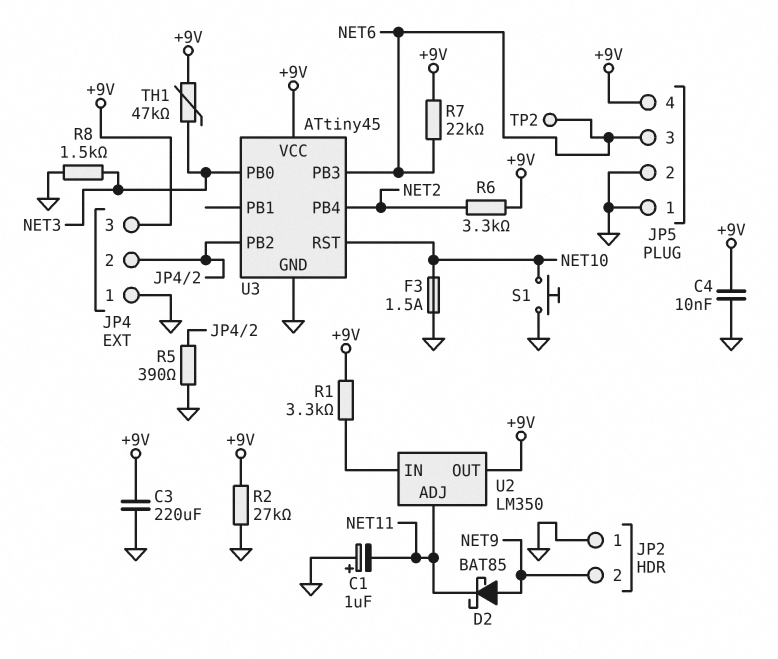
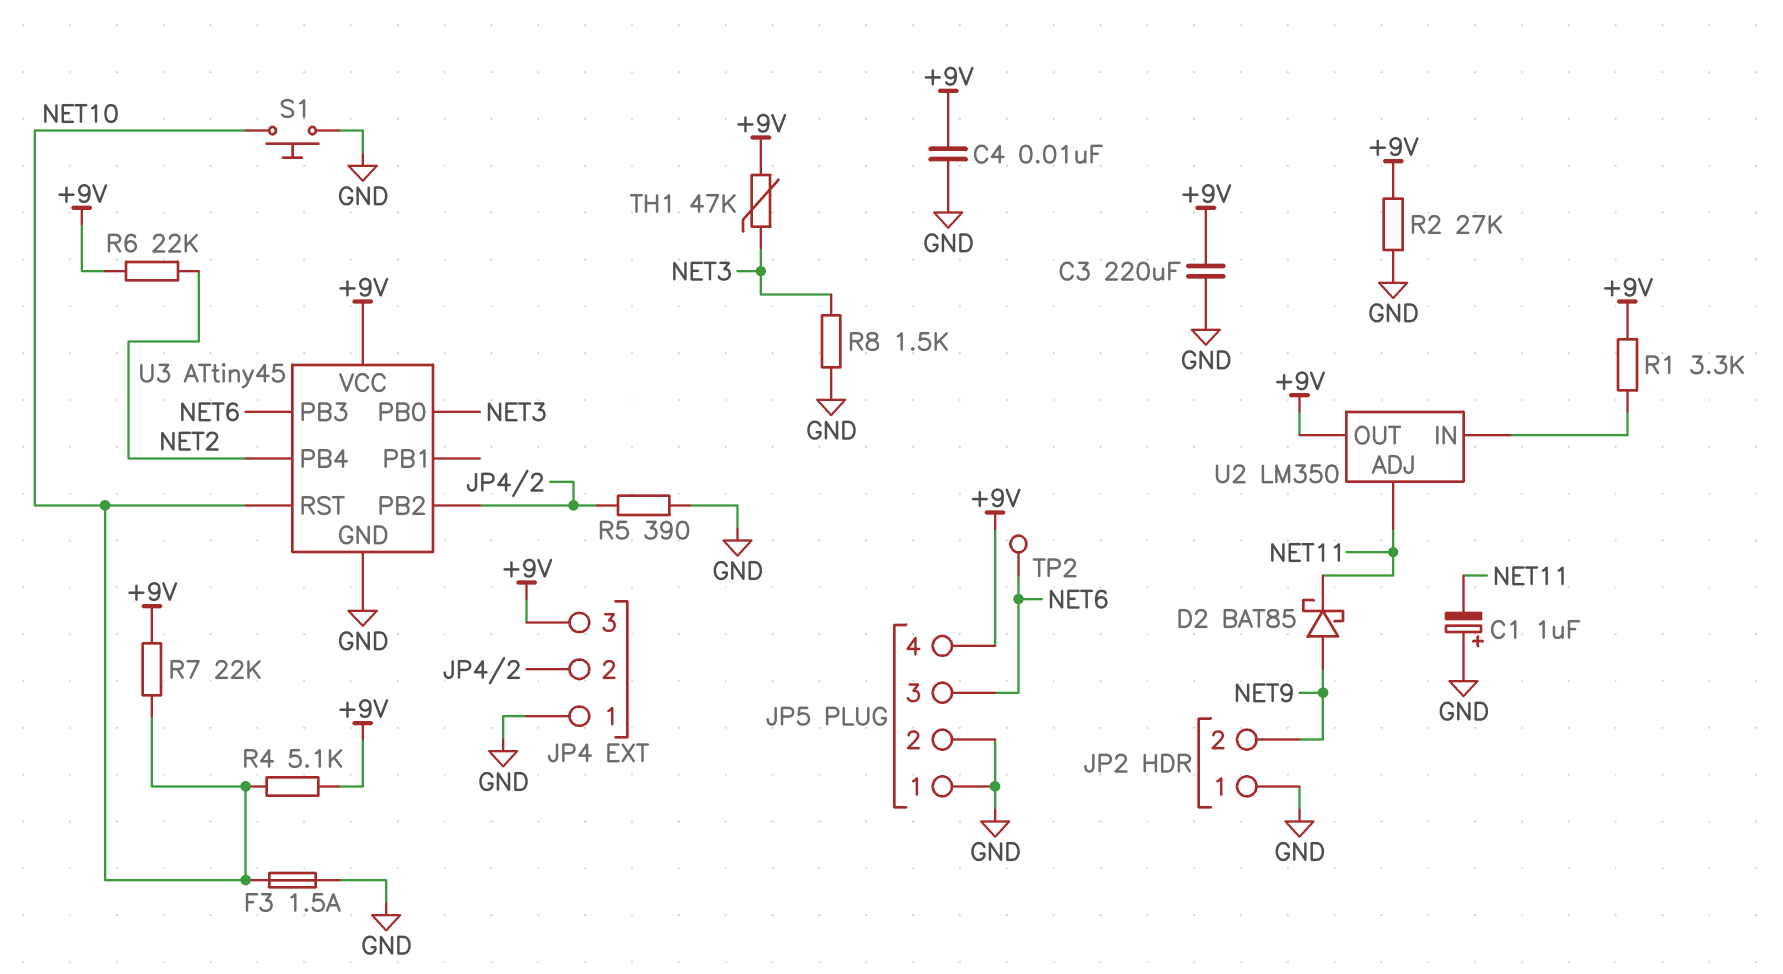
R4: none -> 5.1k (+9V, NET10)
R6: 3.3k (+9V, NET2) -> 22k (+9V, NET2)
R7: 22k (+9V, NET6) -> 22k (+9V, NET10)

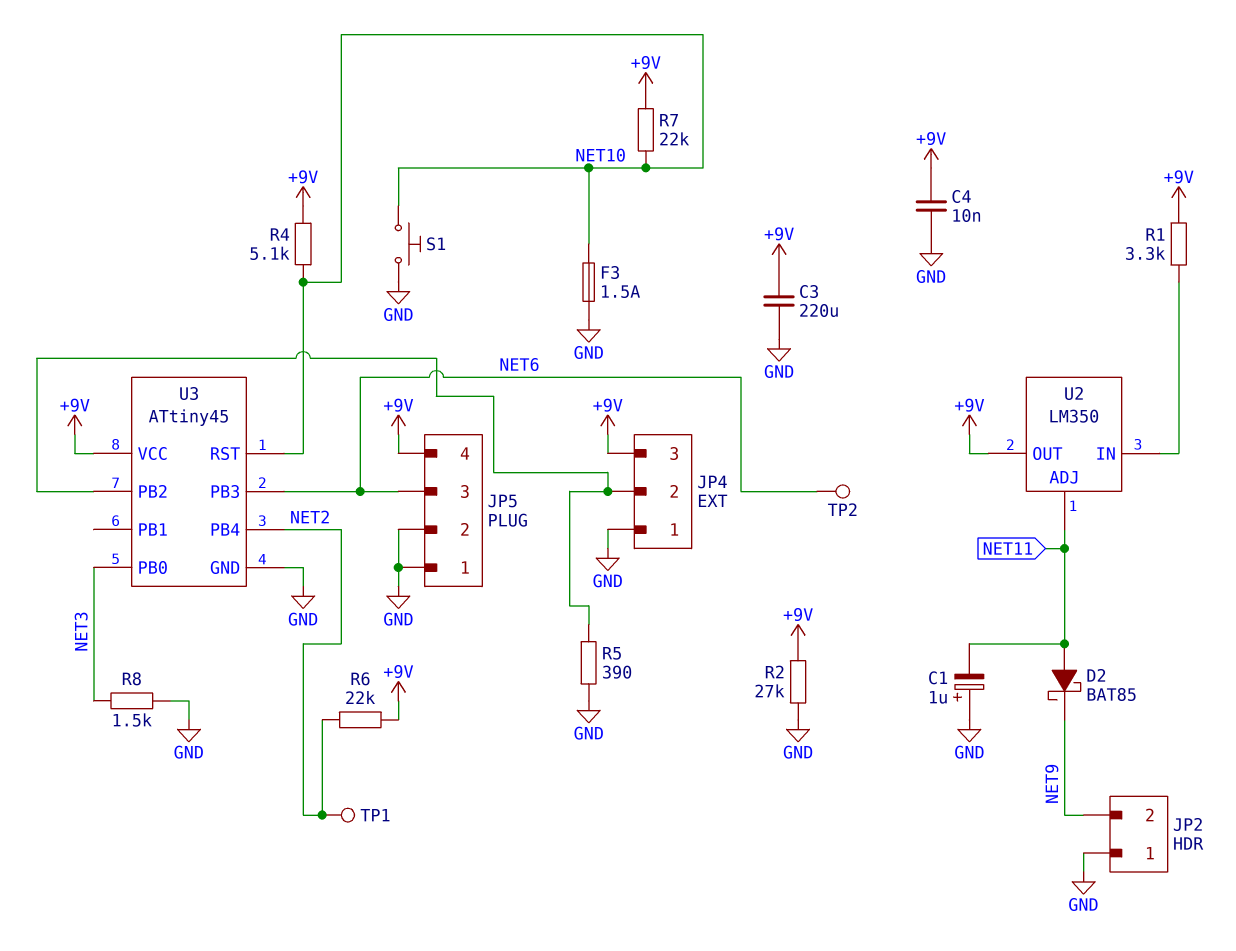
D2: schottky BAT85 (A NET9, K NET11) -> schottky BAT85 (A NET11, K NET9)
TH1: 47k (+9V, NET3) -> none
TP1: none -> test point (NET2)

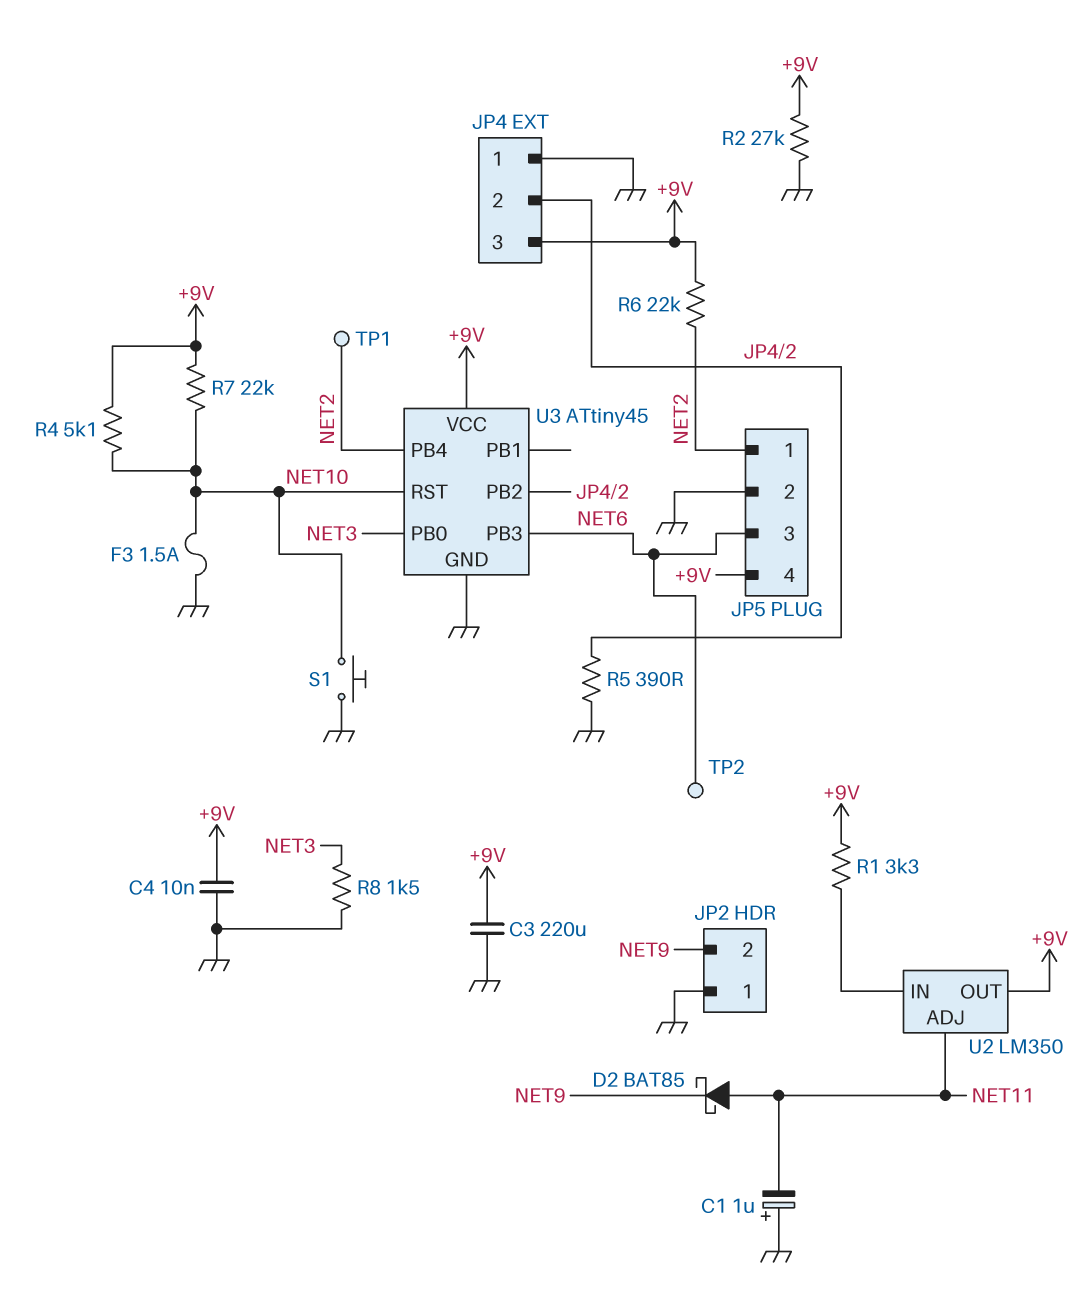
JP5 pin 1: GND -> NET2

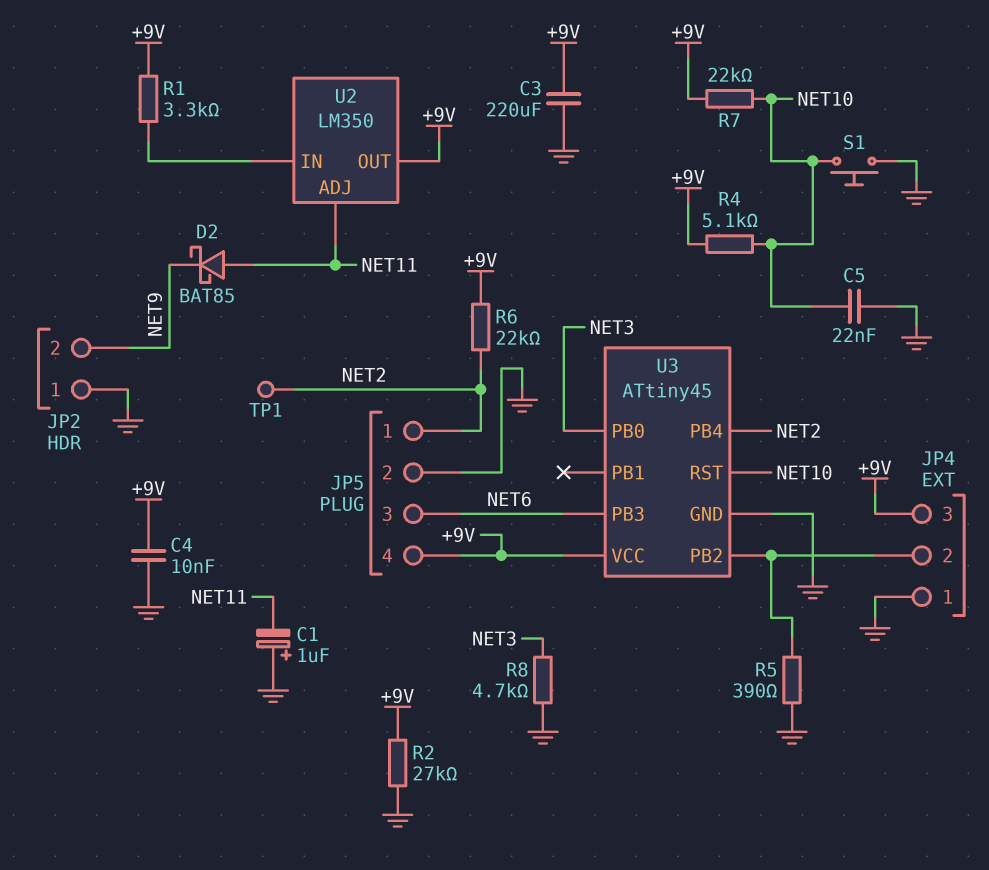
C5: none -> 22nF (GND, NET10)
F3: 1.5A (GND, NET10) -> none
R8: 1.5k (GND, NET3) -> 4.7k (GND, NET3)
TP2: test point (NET6) -> none

